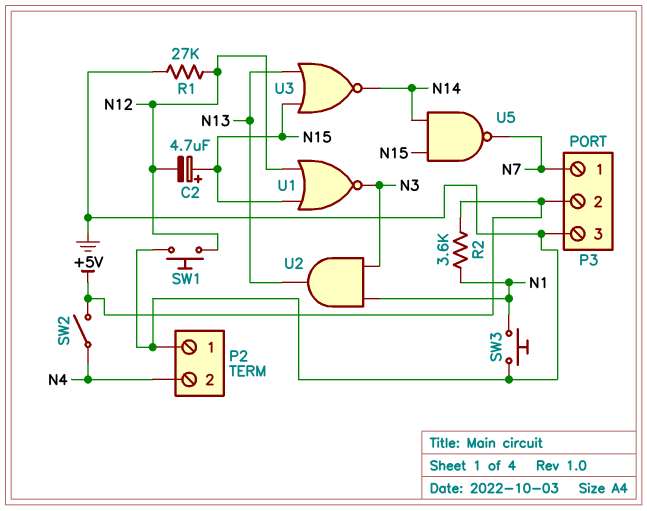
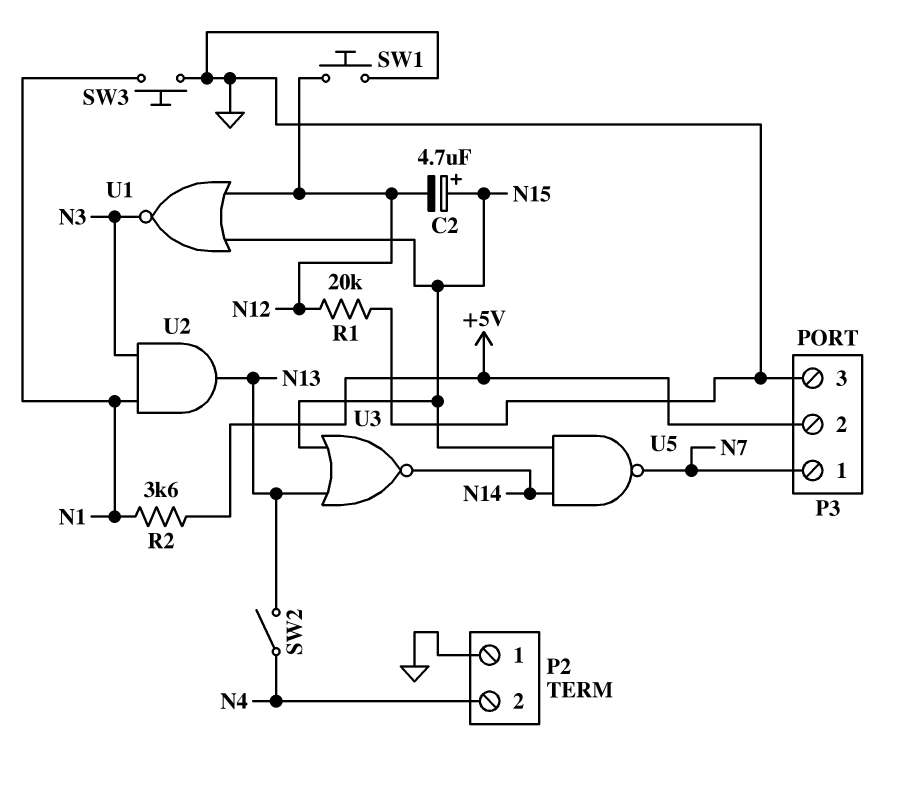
R1: 27k (GND, N12) -> 20k (GND, N12)
SW2: switch (+5V, N4) -> switch (N4, N13)

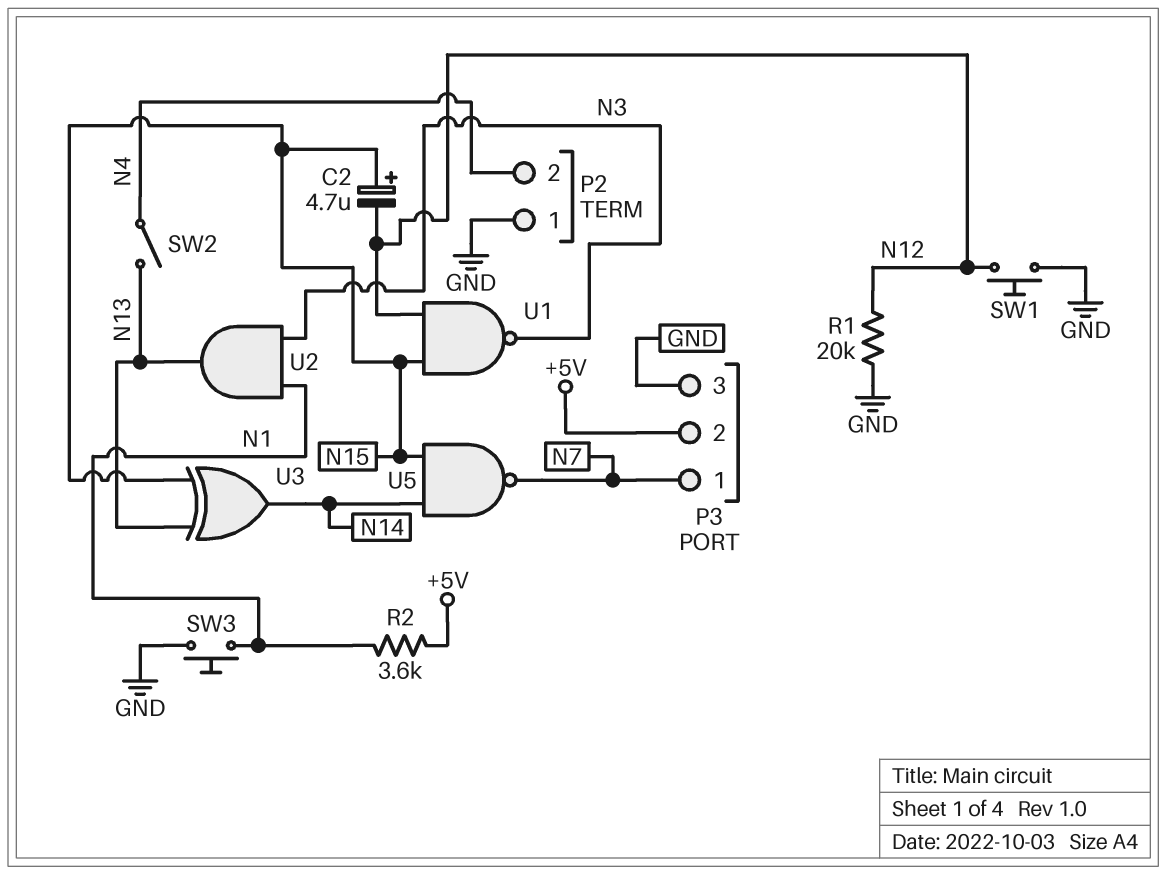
U1: NOR (in N12, in N15, out N3) -> NAND (in N12, in N15, out N3)
U3: NOR (in N13, in N15, out N14) -> XOR (in N13, in N15, out N14)

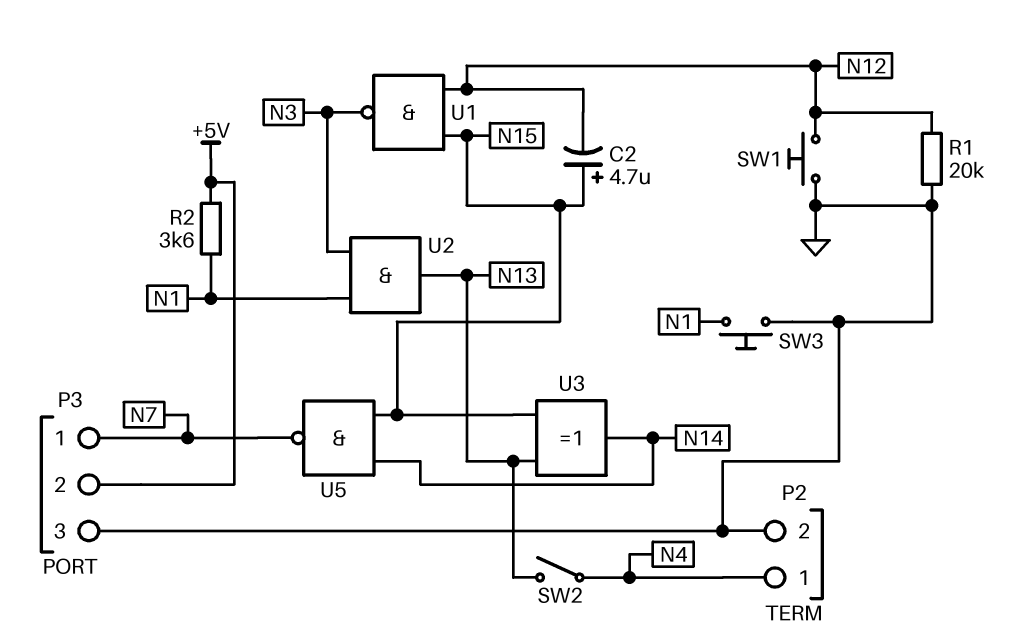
P2 pin 1: GND -> N4
P2 pin 2: N4 -> GND

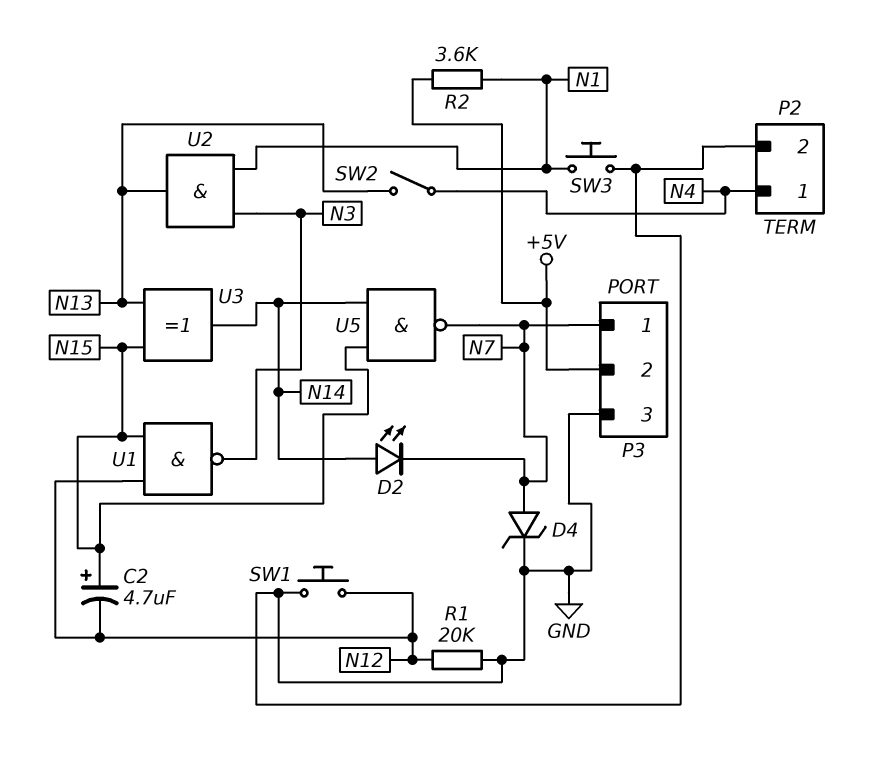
D2: none -> LED (A N14, K N7)
D4: none -> zener (A N7, K GND)

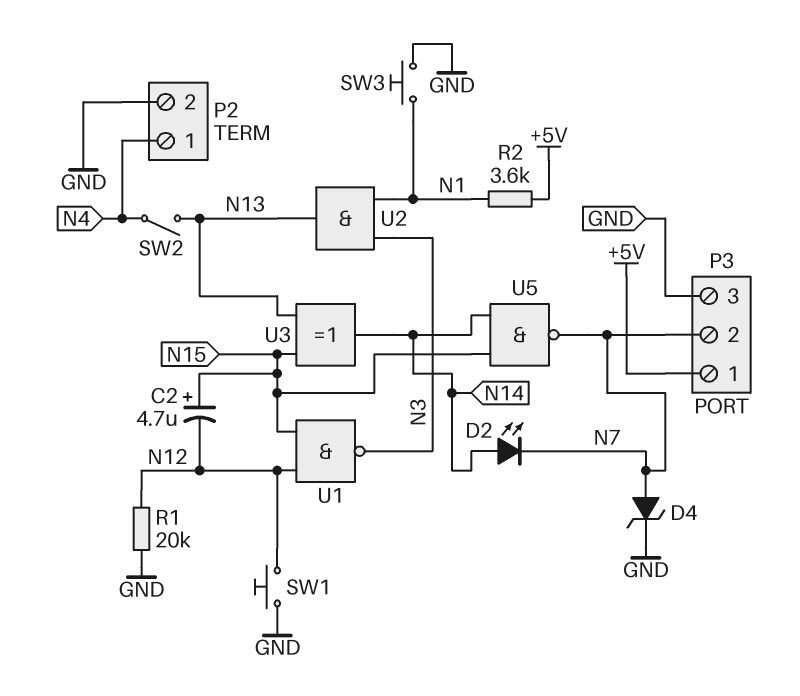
P3 pin 1: N7 -> +5V
P3 pin 2: +5V -> N7

